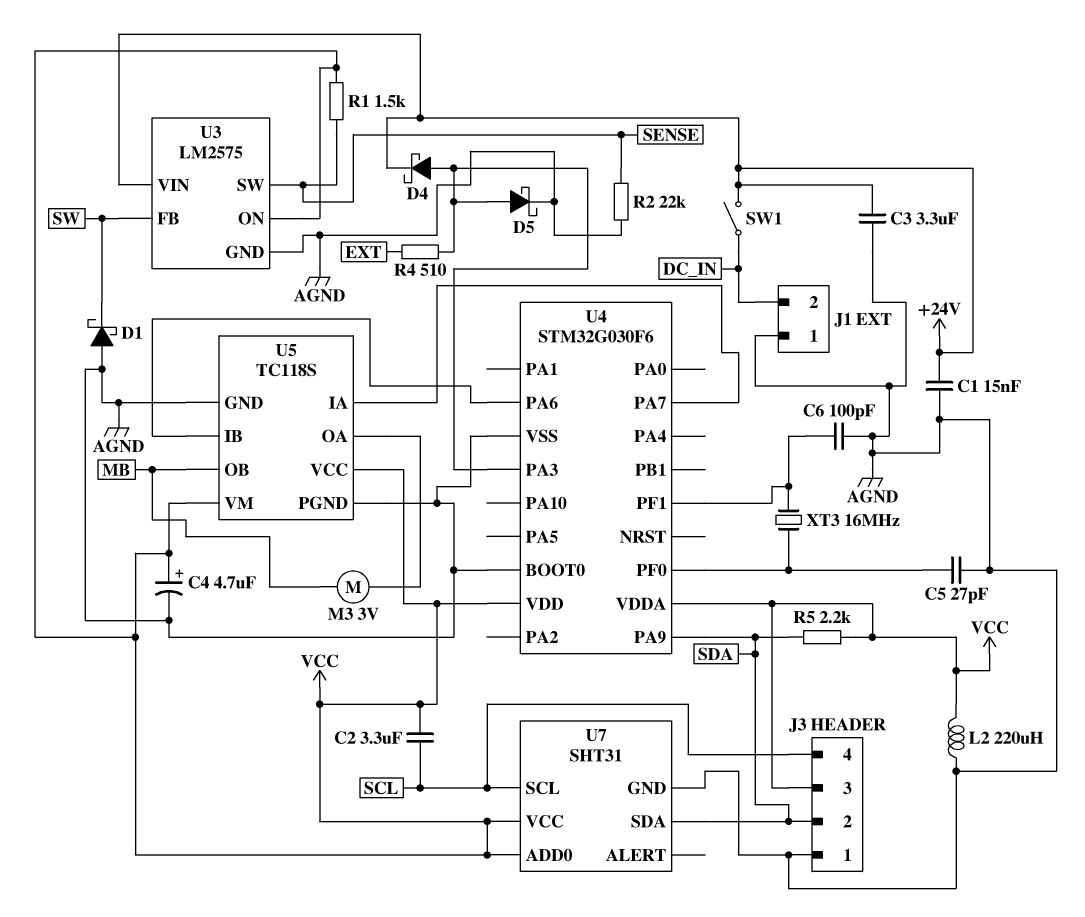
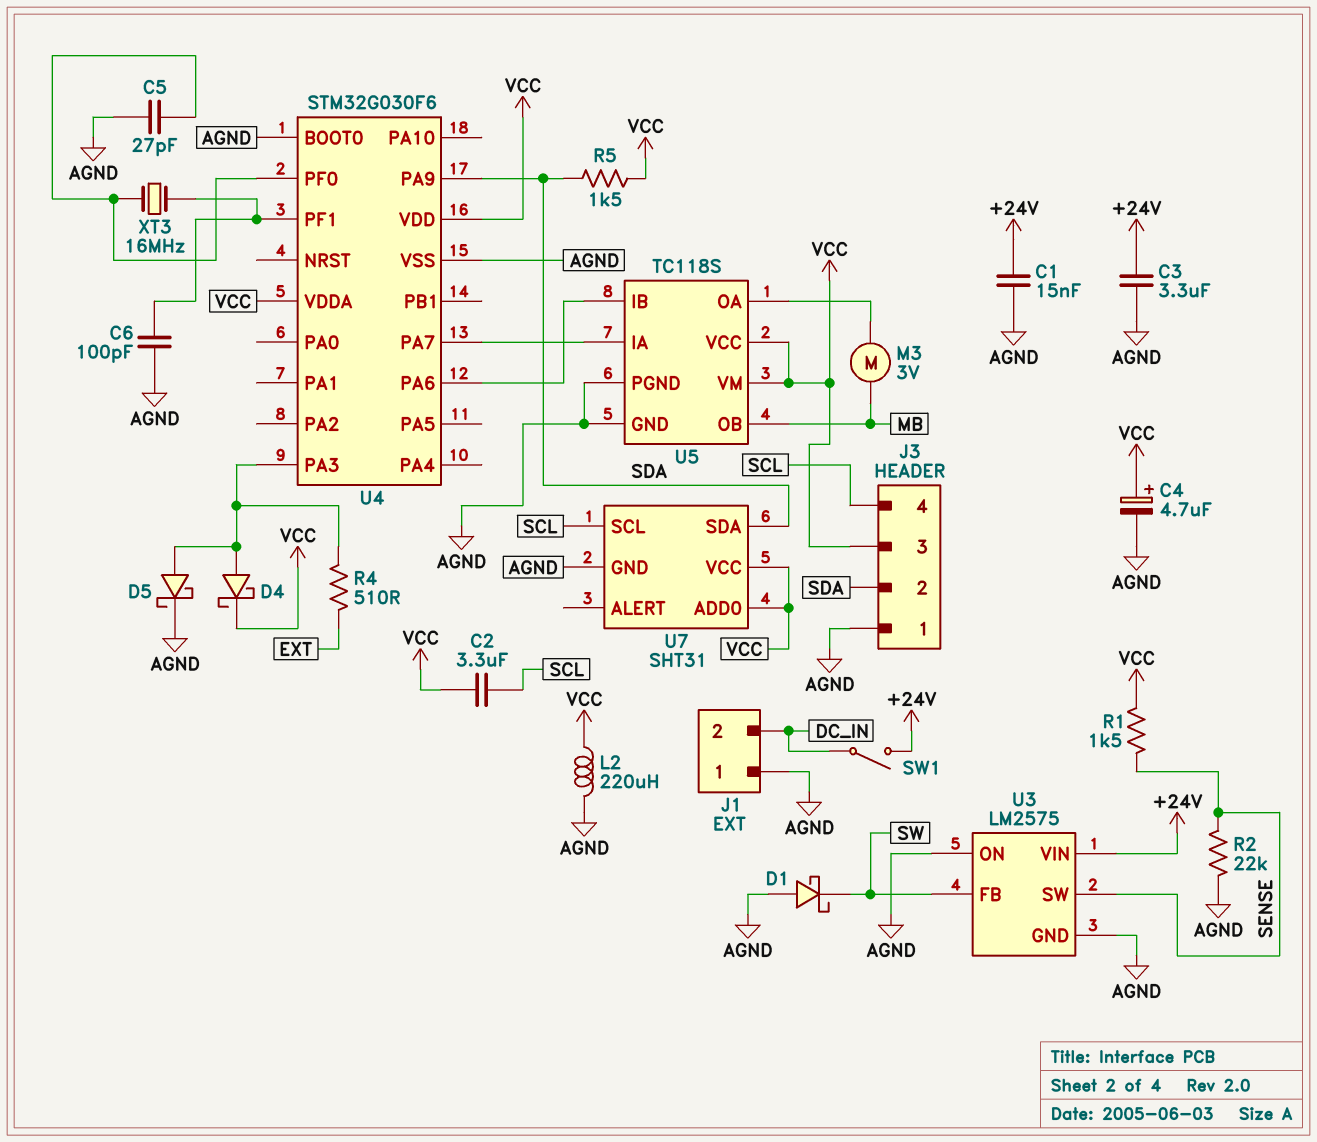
D4: schottky (A U4/PA3, K +24V) -> schottky (A U4/PA3, K VCC)
R5: 2.2k (SDA, VCC) -> 1.5k (SDA, VCC)
U3 pin ON: VCC -> AGND

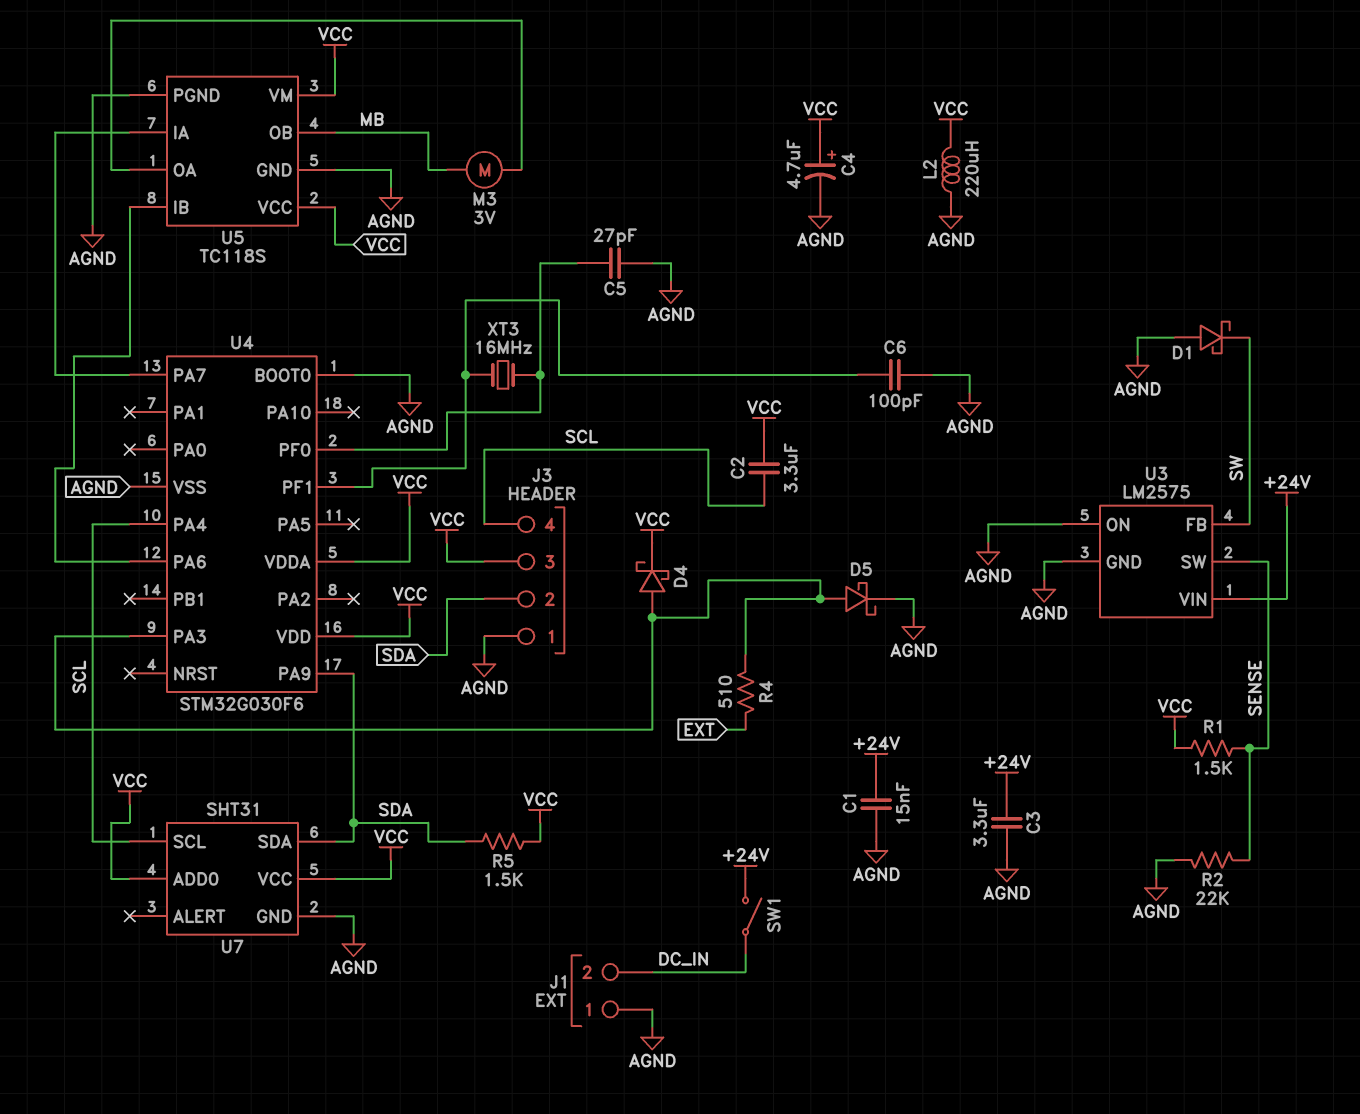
U4 pin PA4: none -> SCL

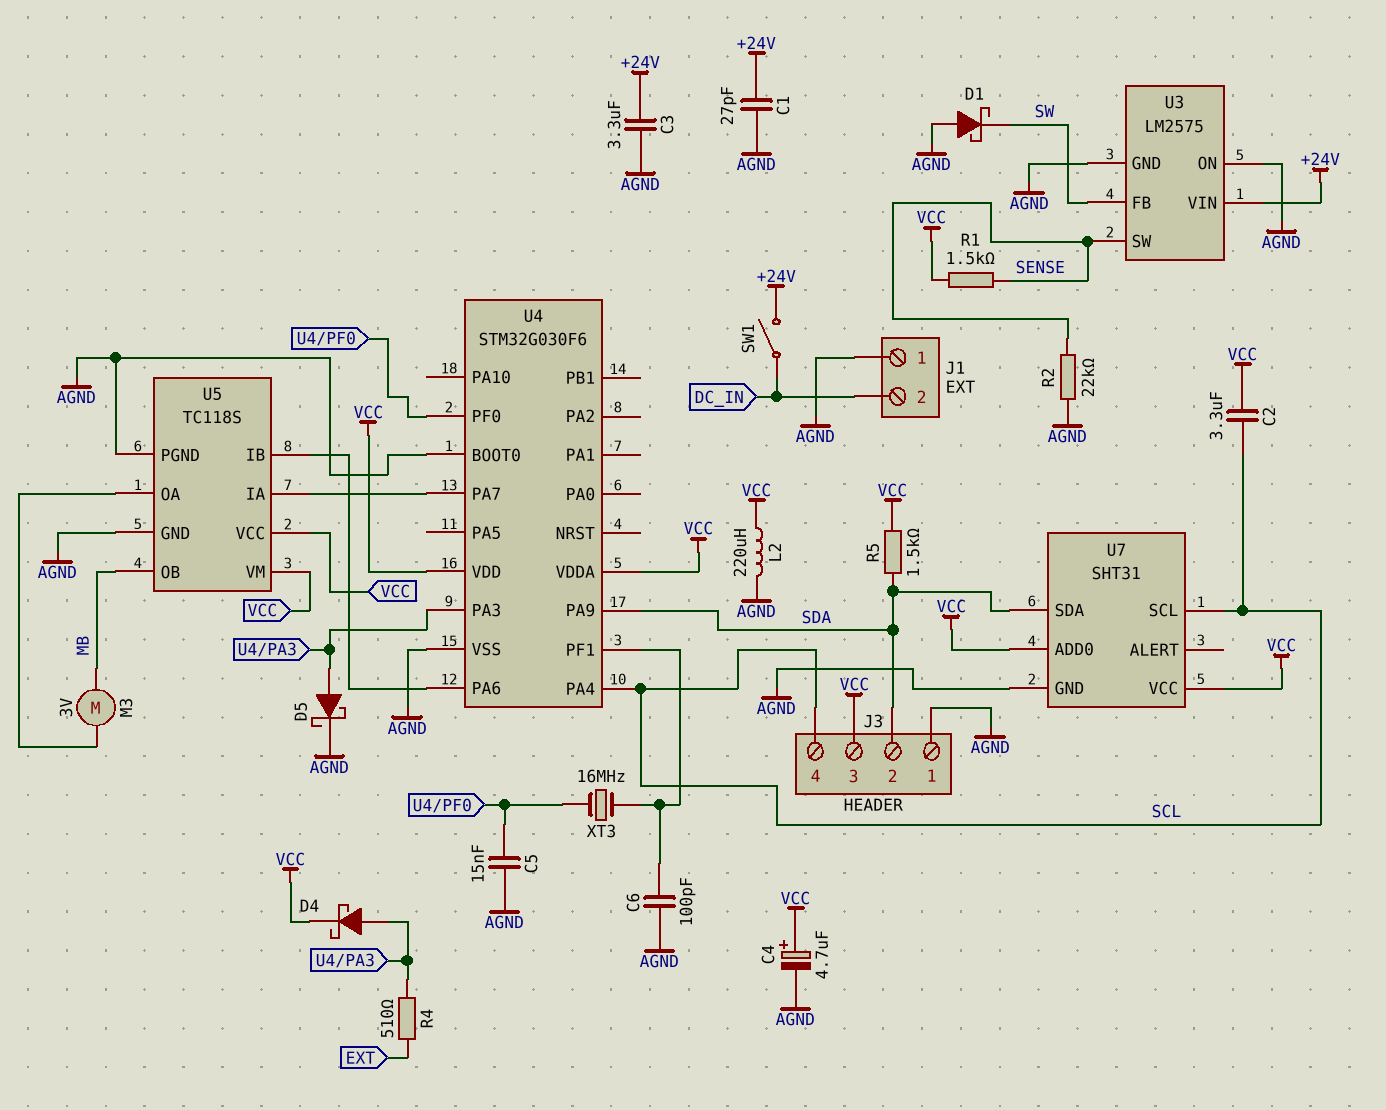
C1: 15nF (+24V, AGND) -> 27pF (+24V, AGND)
C5: 27pF (AGND, U4/PF0) -> 15nF (AGND, U4/PF0)

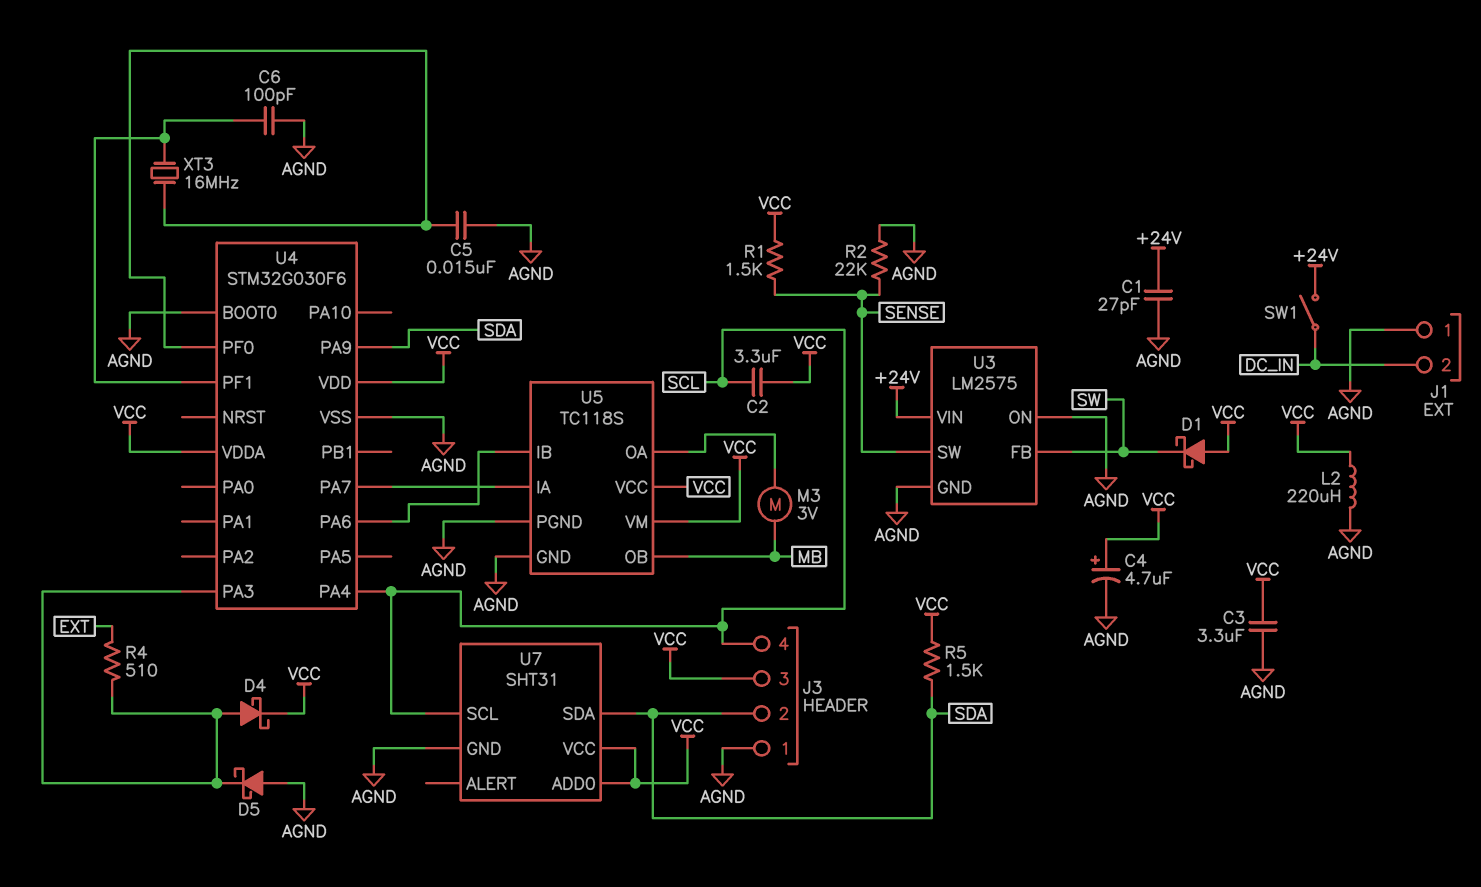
C3: 3.3uF (+24V, AGND) -> 3.3uF (AGND, VCC)
D1: schottky (A AGND, K SW) -> schottky (A VCC, K SW)
D5: schottky (A U4/PA3, K AGND) -> schottky (A AGND, K U4/PA3)

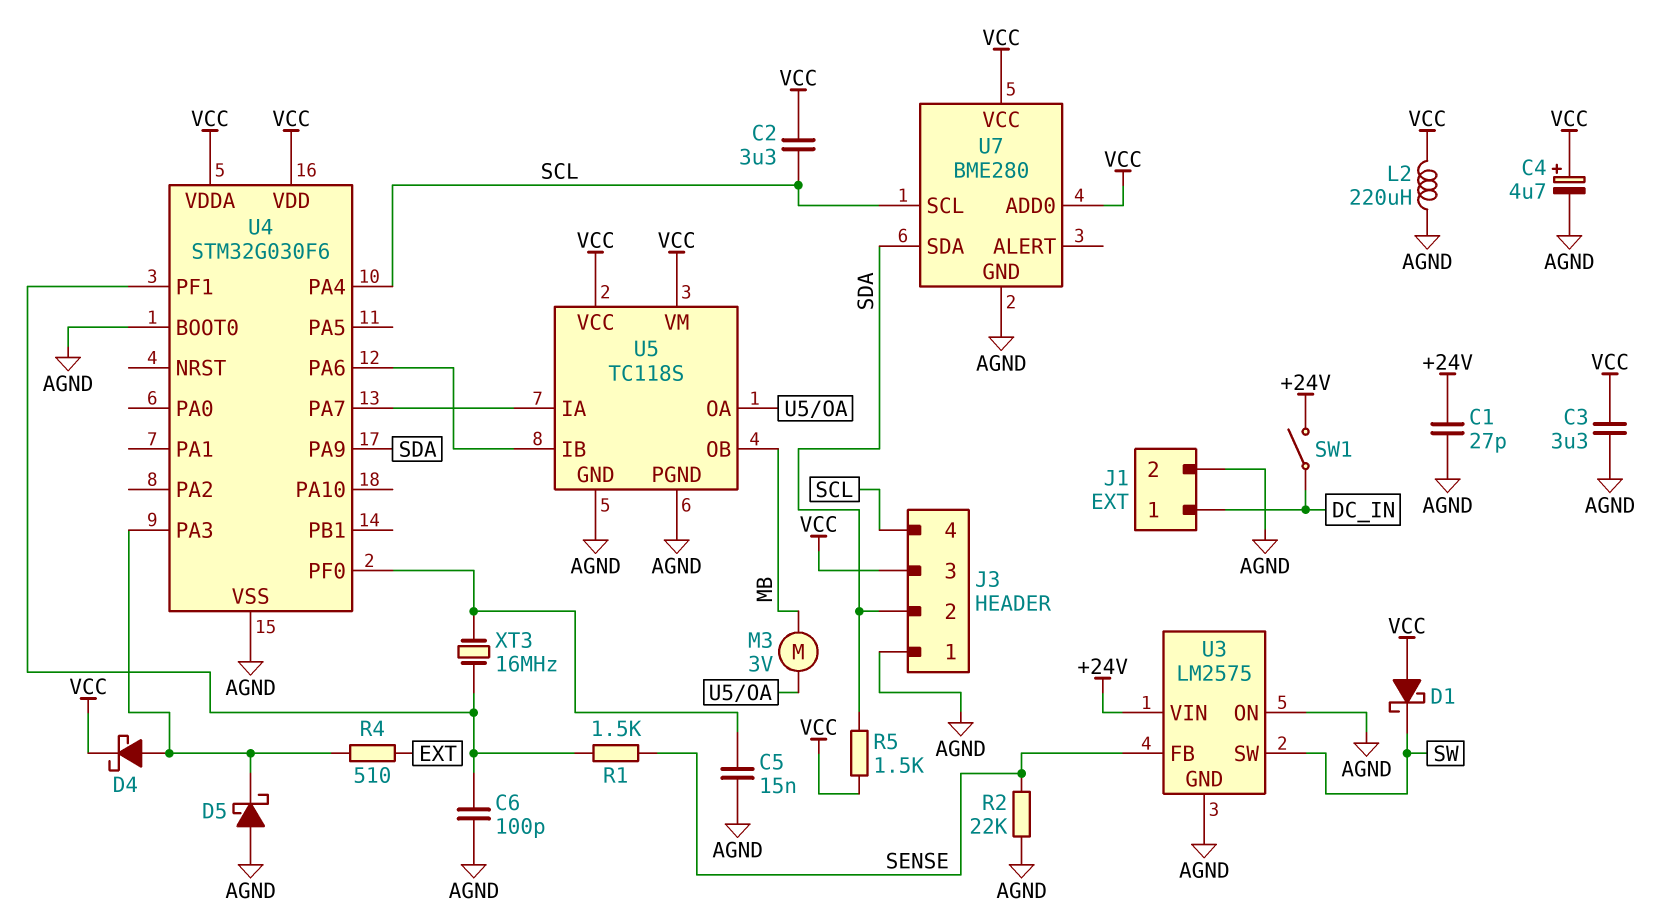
J1 pin 1: AGND -> DC_IN
J1 pin 2: DC_IN -> AGND
R1: 1.5k (SENSE, VCC) -> 1.5k (SENSE, U4/PF1)
U3 pin FB: SW -> SENSE
U3 pin SW: SENSE -> SW
U7: SHT31 -> BME280

